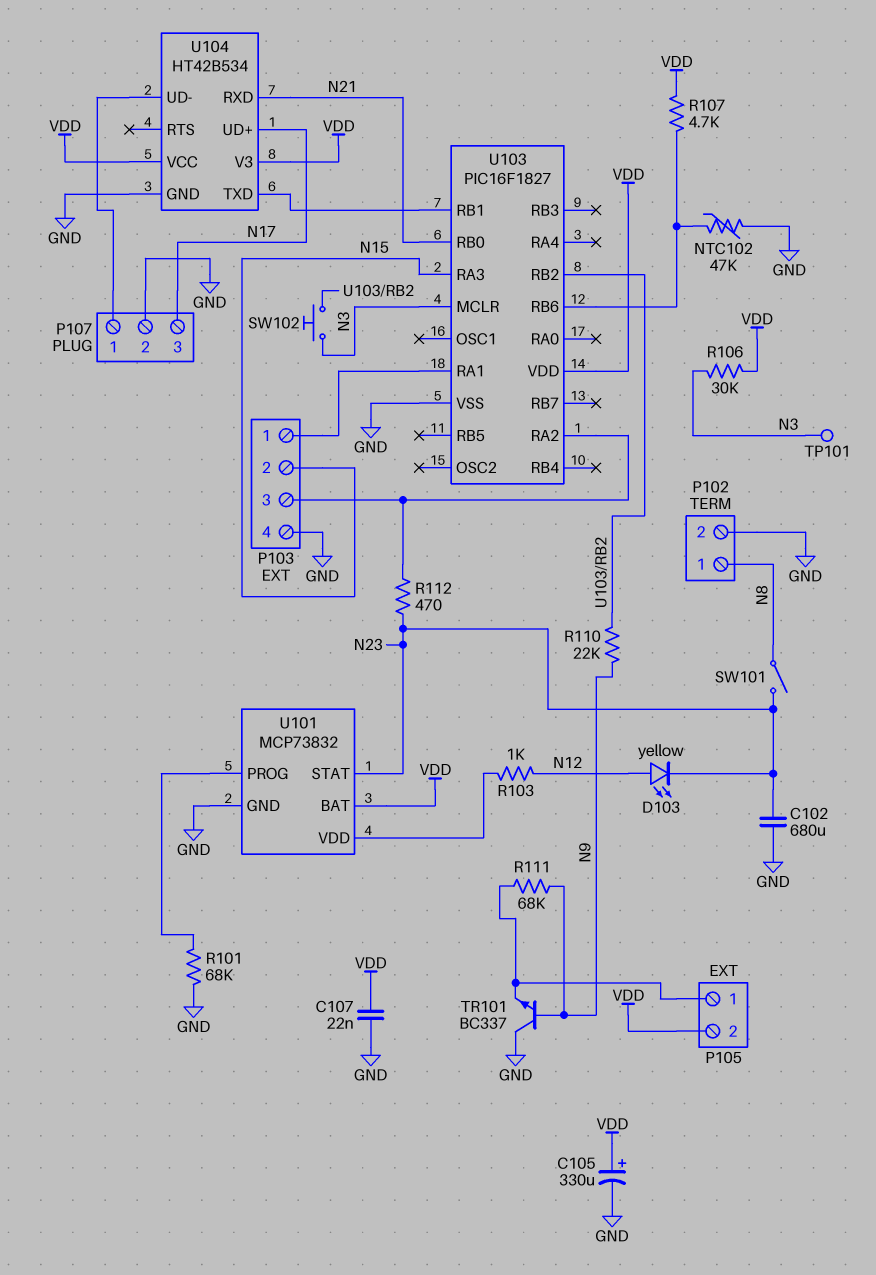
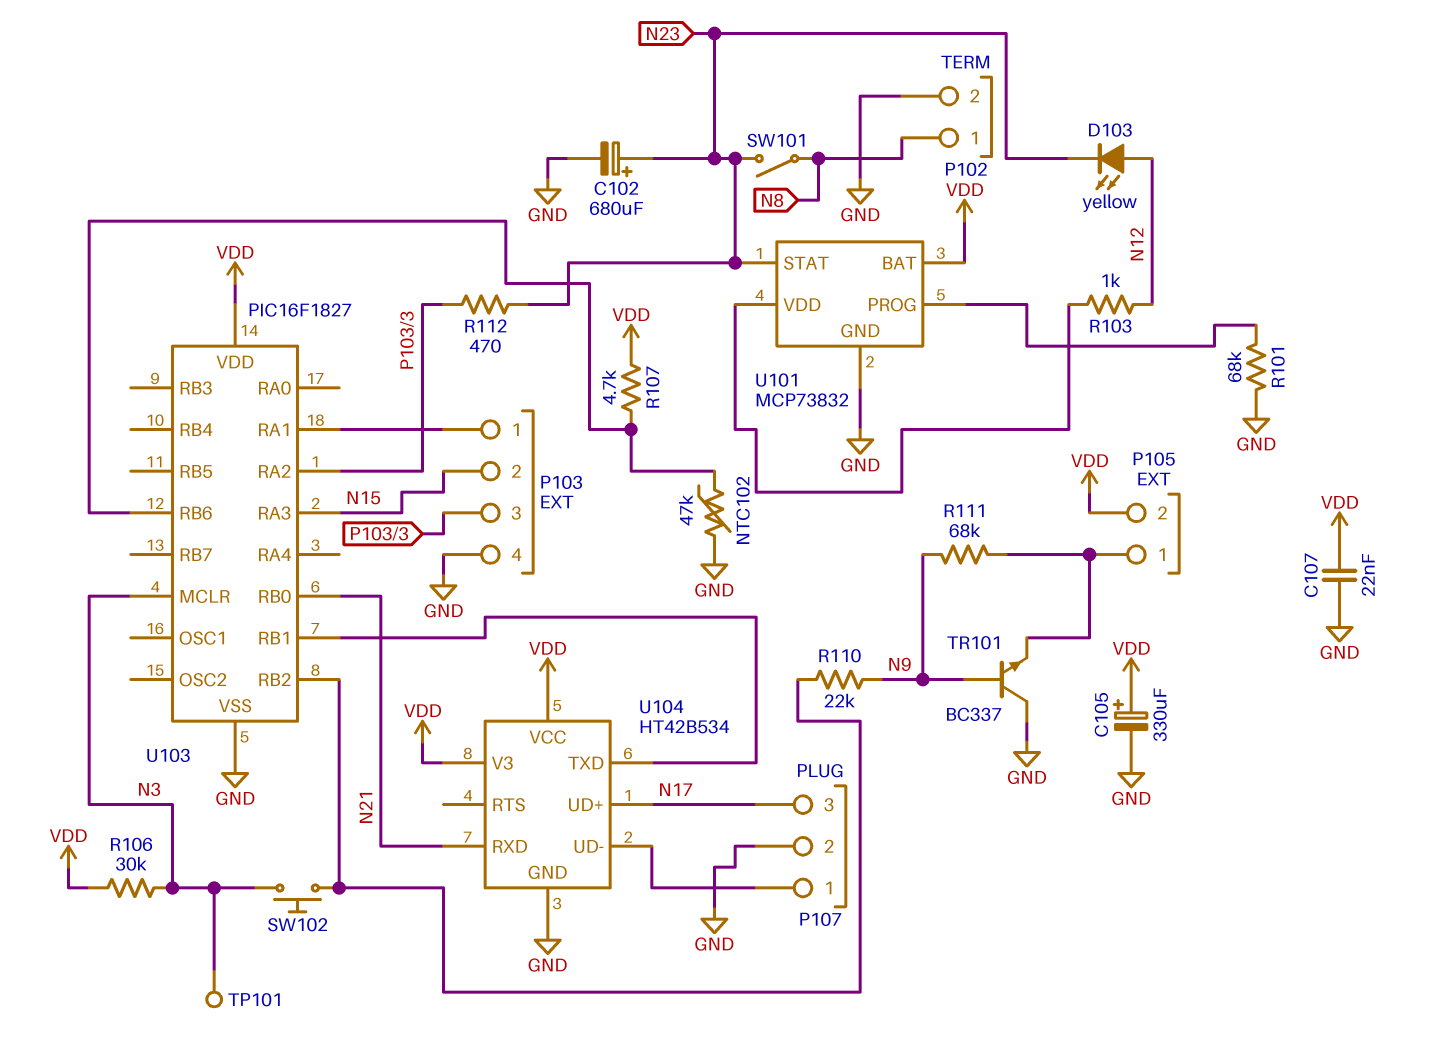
C102: 680uF (GND, N23) -> 680uF (plus N23, minus GND)

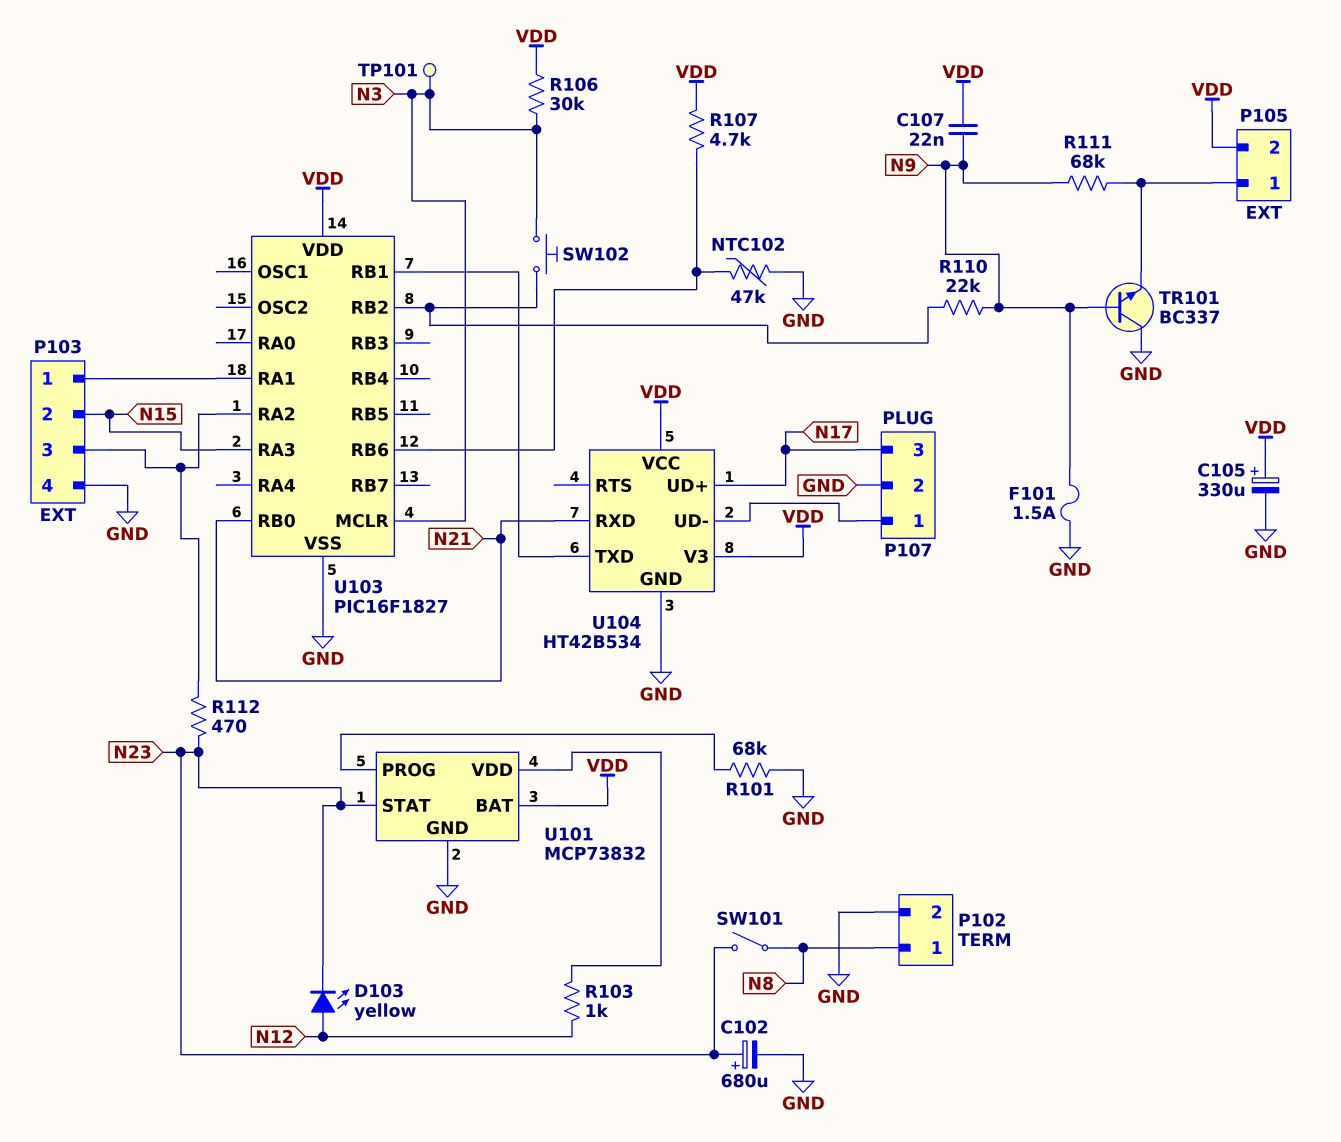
C107: 22nF (GND, VDD) -> 22nF (N9, VDD)
F101: none -> 1.5A (GND, N9)

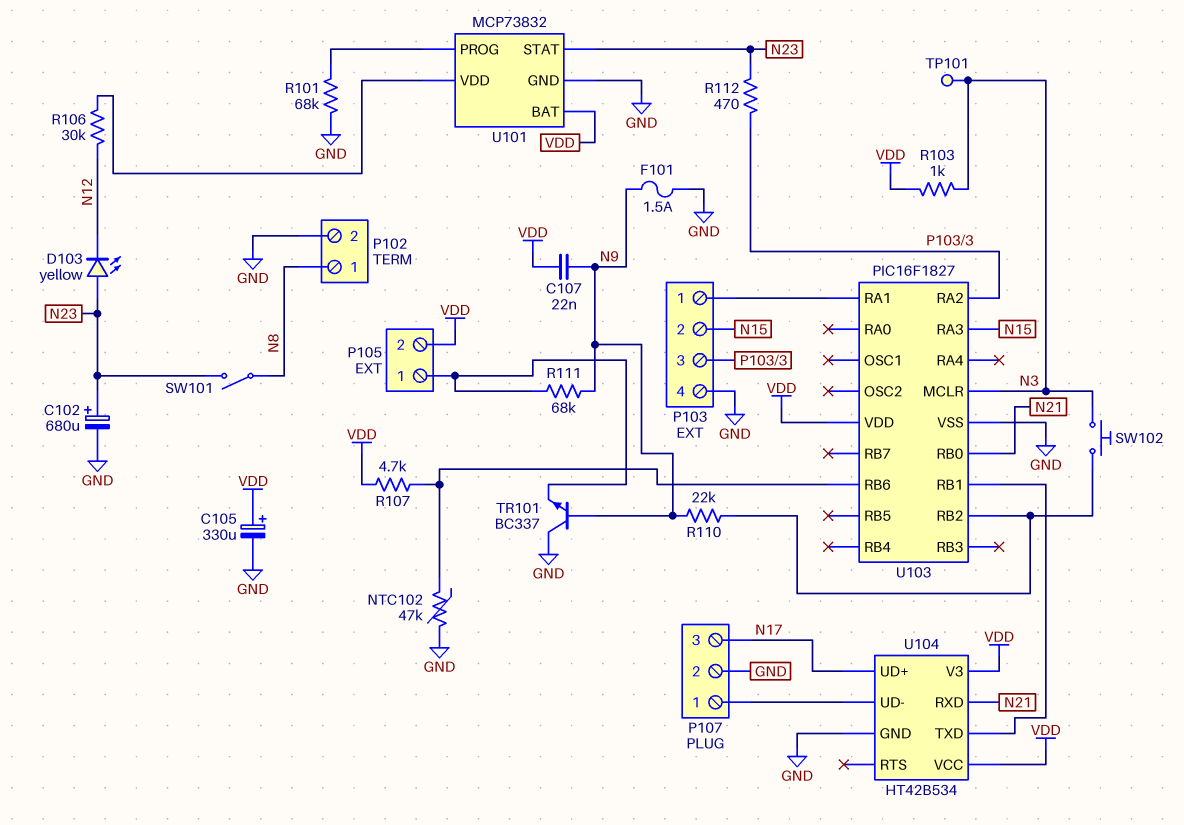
D103: LED yellow (A N12, K N23) -> LED yellow (A N23, K N12)
R103: 1k (N12, U101/VDD) -> 1k (N3, VDD)
R106: 30k (N3, VDD) -> 30k (N12, U101/VDD)

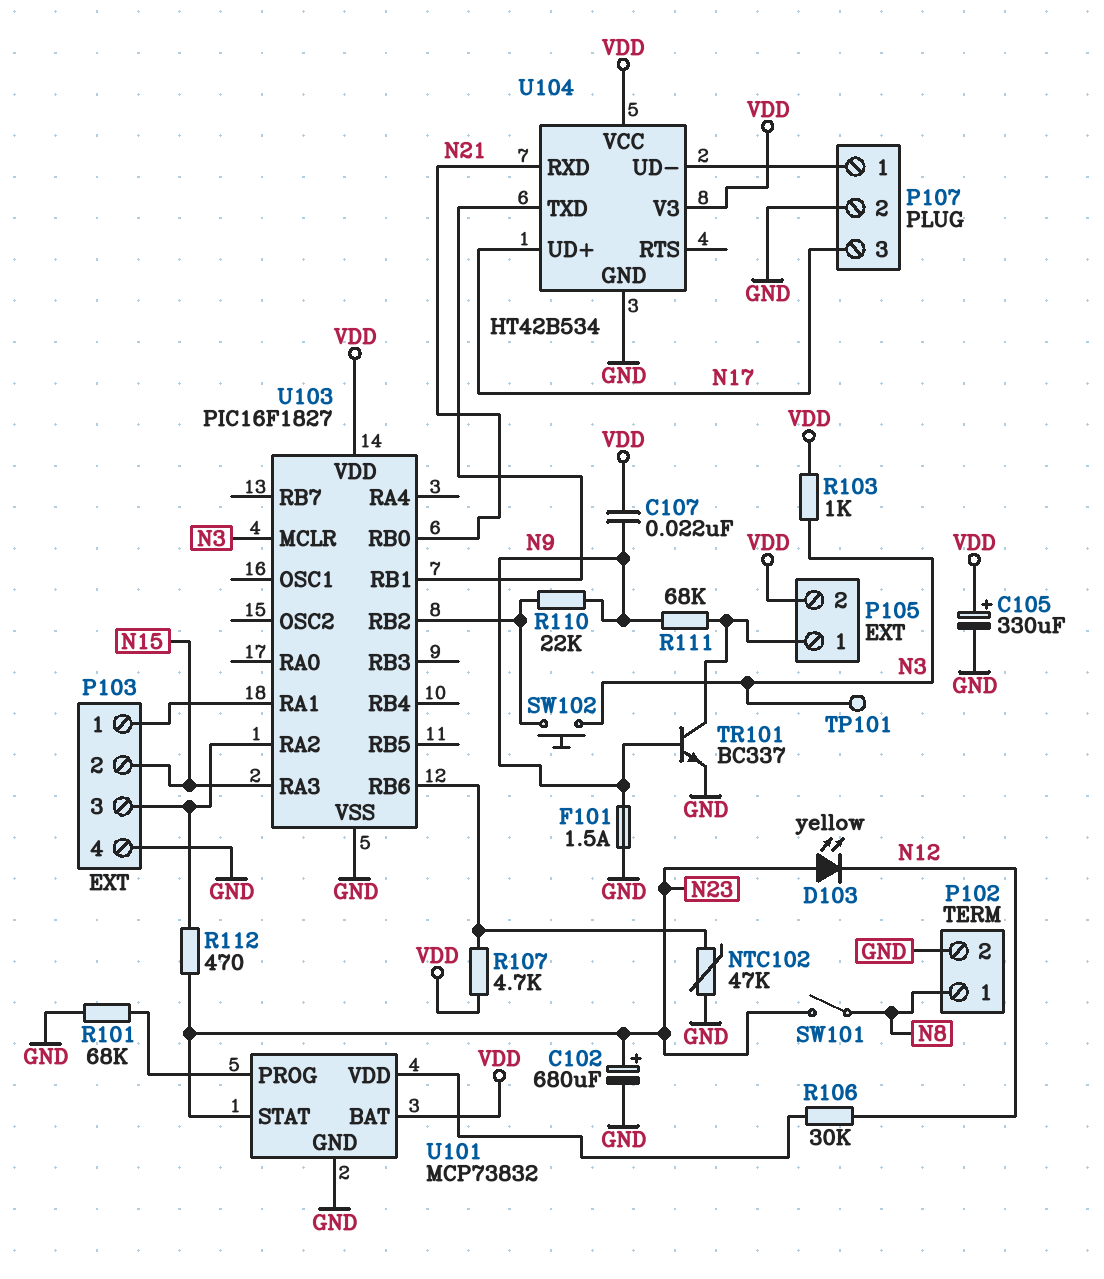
TR101: NPN BC337 (B N9, C GND, E P105/1) -> NPN BC337 (B N9, C P105/1, E GND)

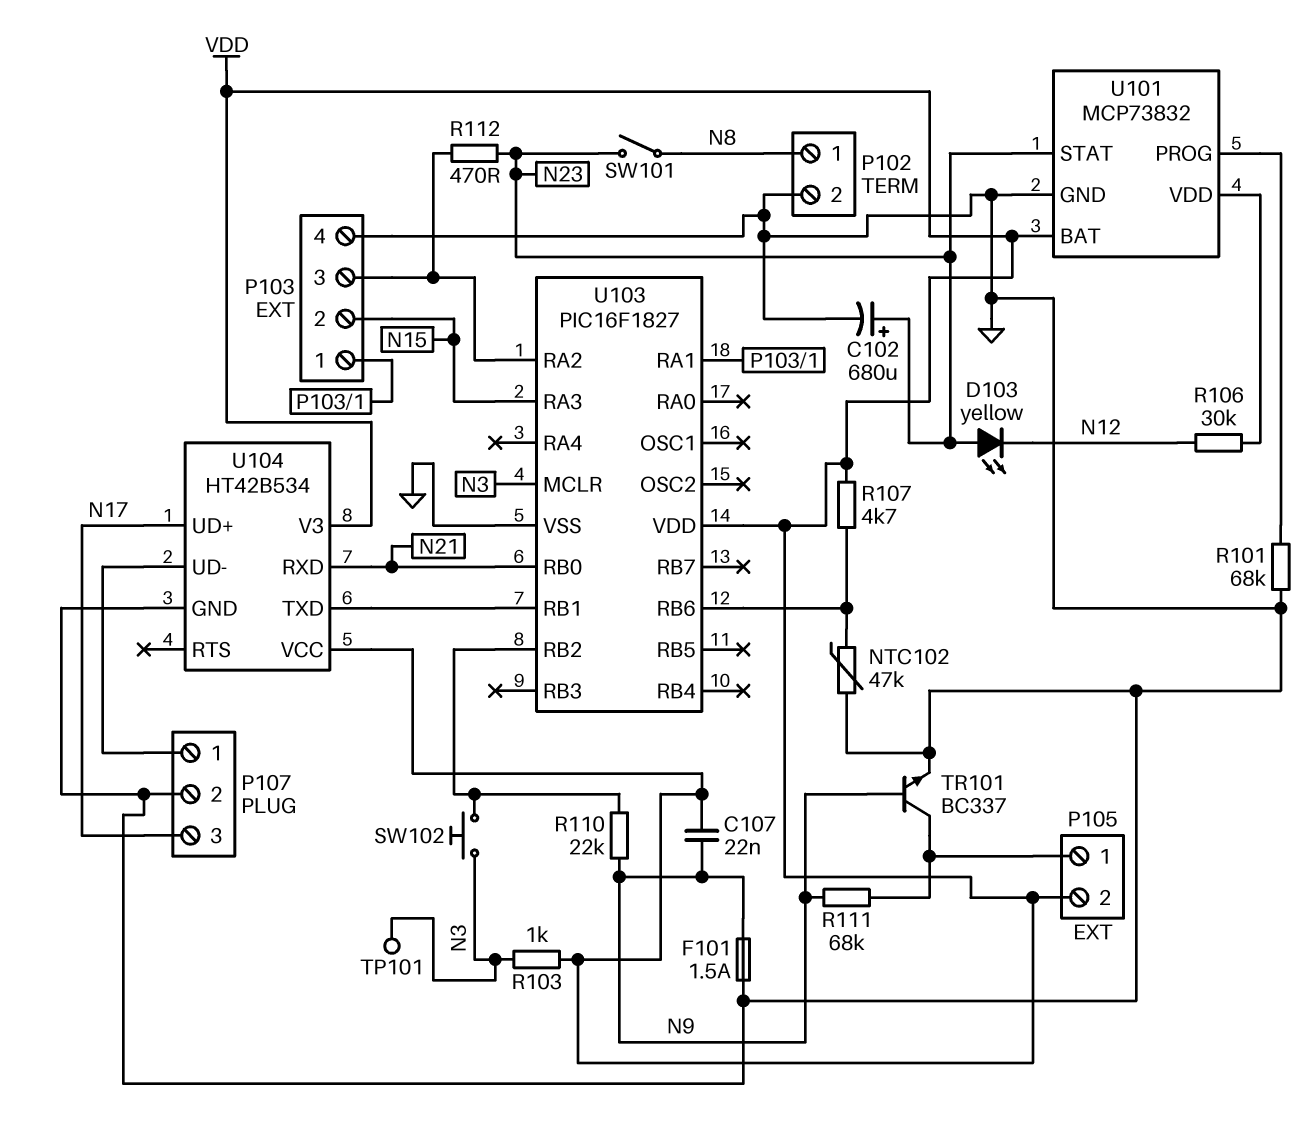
C105: 330uF (plus VDD, minus GND) -> none

